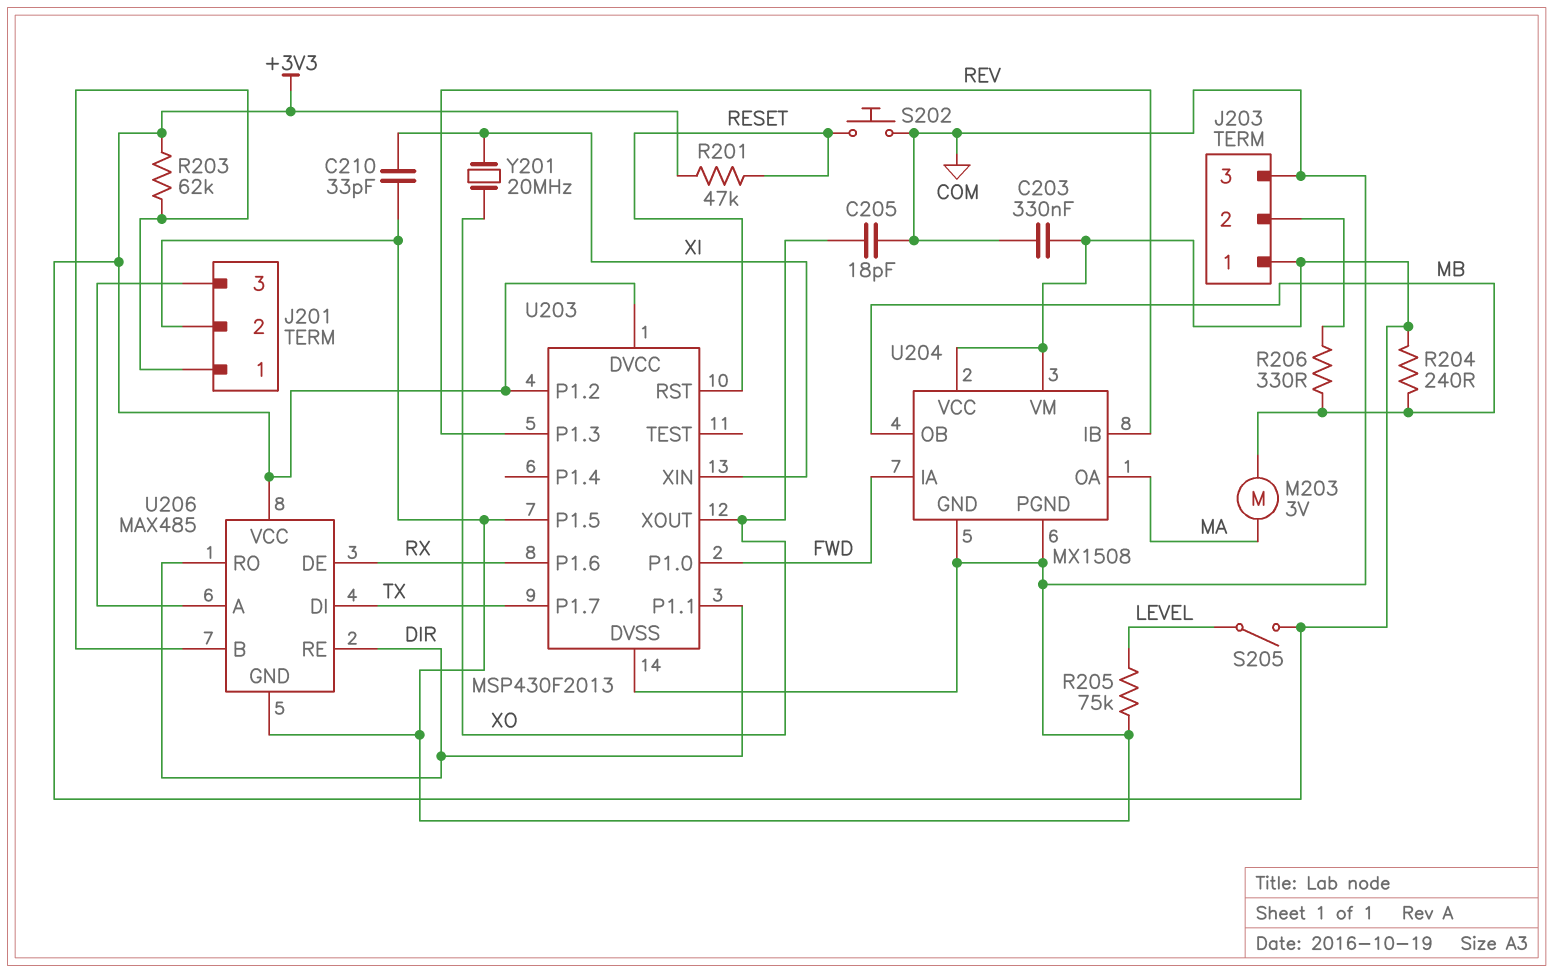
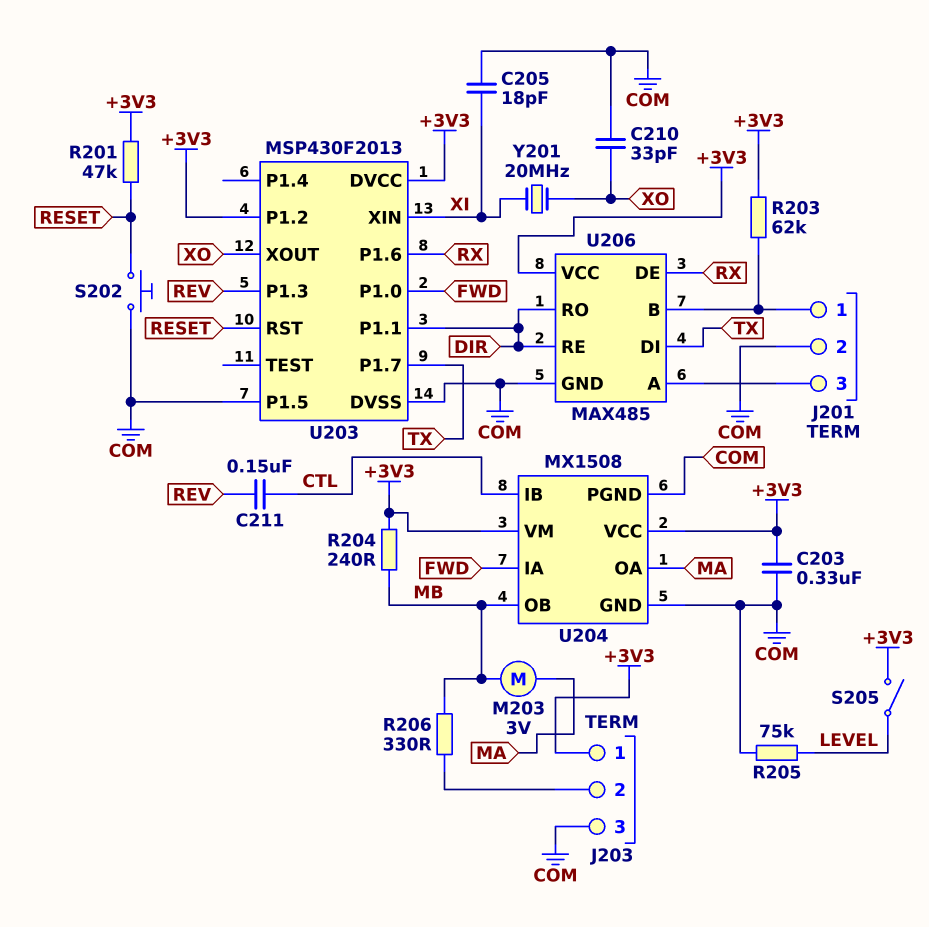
C205: 18pF (COM, XO) -> 18pF (COM, XI)
C210: 33pF (COM, XI) -> 33pF (COM, XO)
C211: none -> 150nF (CTL, REV)
U204 pin IB: REV -> CTL

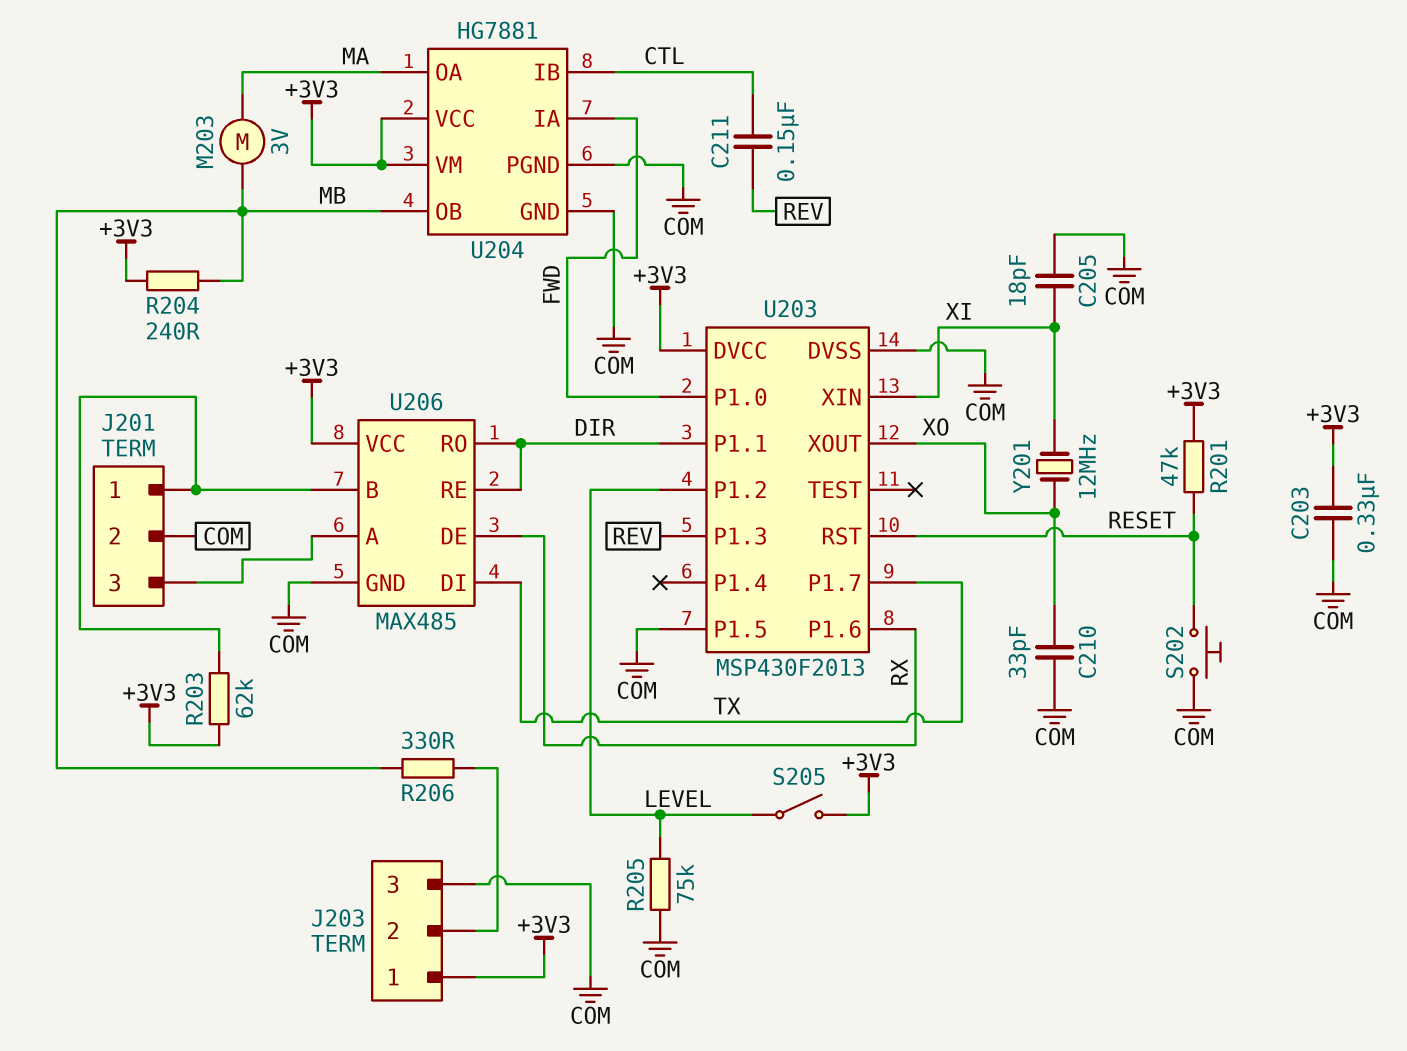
U203 pin P1.2: +3V3 -> LEVEL
U204: MX1508 -> HG7881
Y201: 20MHz (XI, XO) -> 12MHz (XI, XO)

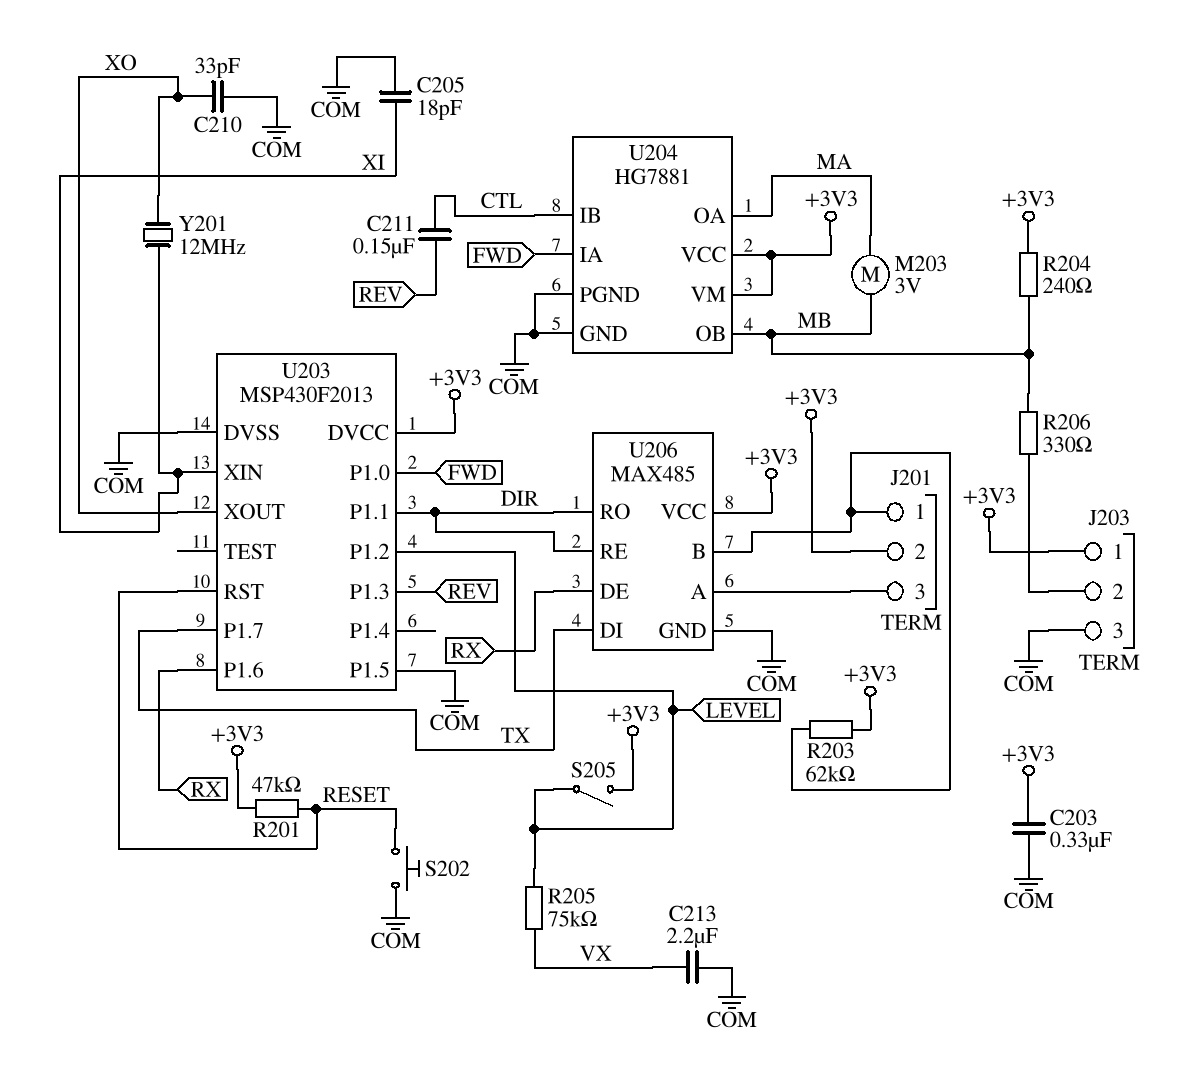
C213: none -> 2.2uF (COM, VX)
J201 pin 2: COM -> +3V3
R205: 75k (COM, LEVEL) -> 75k (LEVEL, VX)

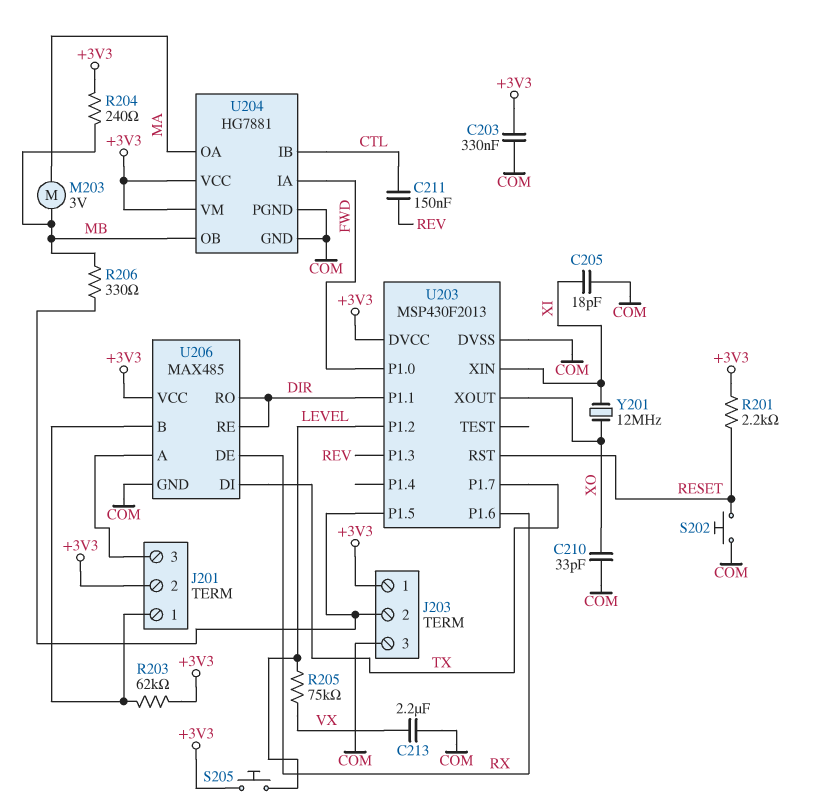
R201: 47k (+3V3, RESET) -> 2.2k (+3V3, RESET)
S205: switch (+3V3, LEVEL) -> button (+3V3, LEVEL)
U203 pin P1.5: COM -> J203/2

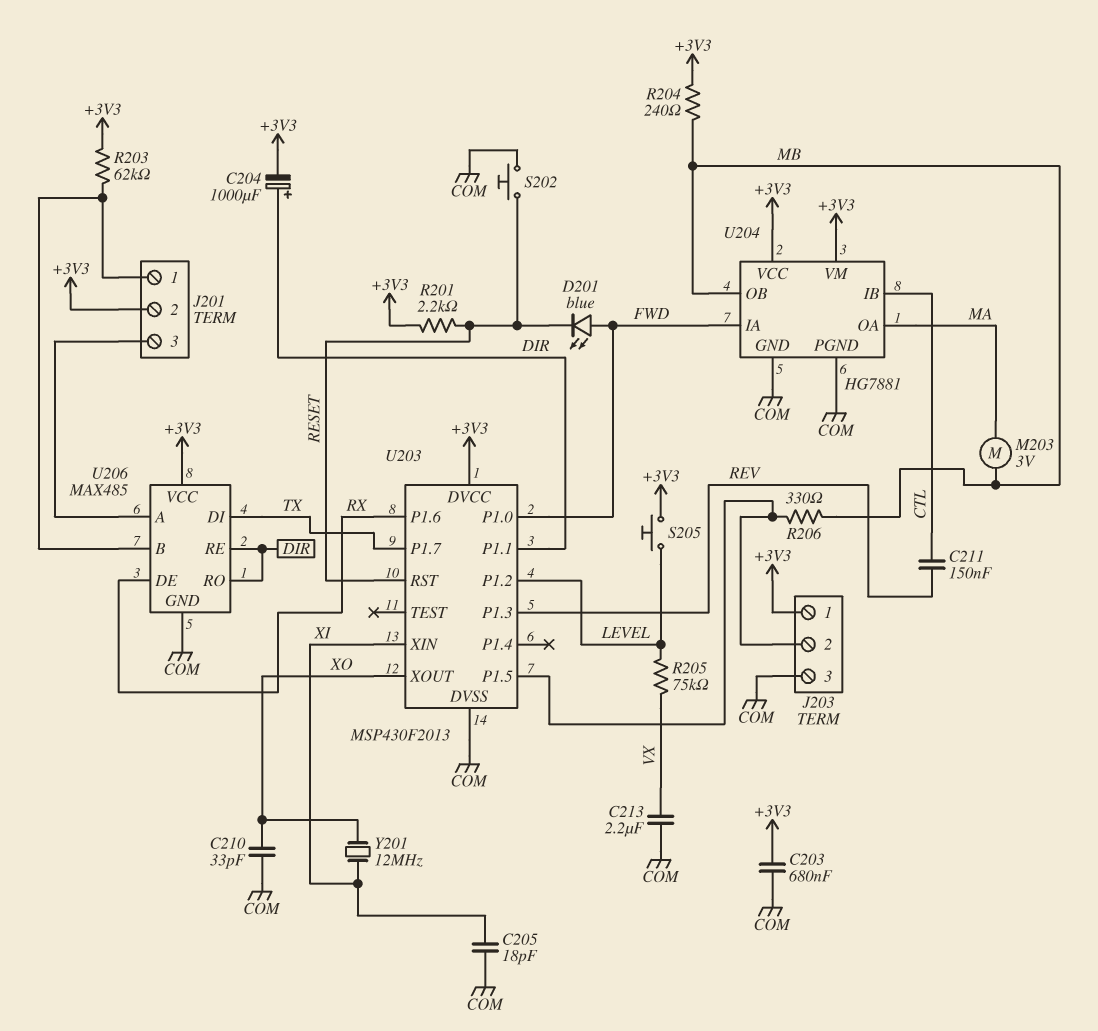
C203: 330nF (+3V3, COM) -> 680nF (+3V3, COM)
C204: none -> 1000uF (plus DIR, minus +3V3)
D201: none -> LED blue (A FWD, K RESET)

